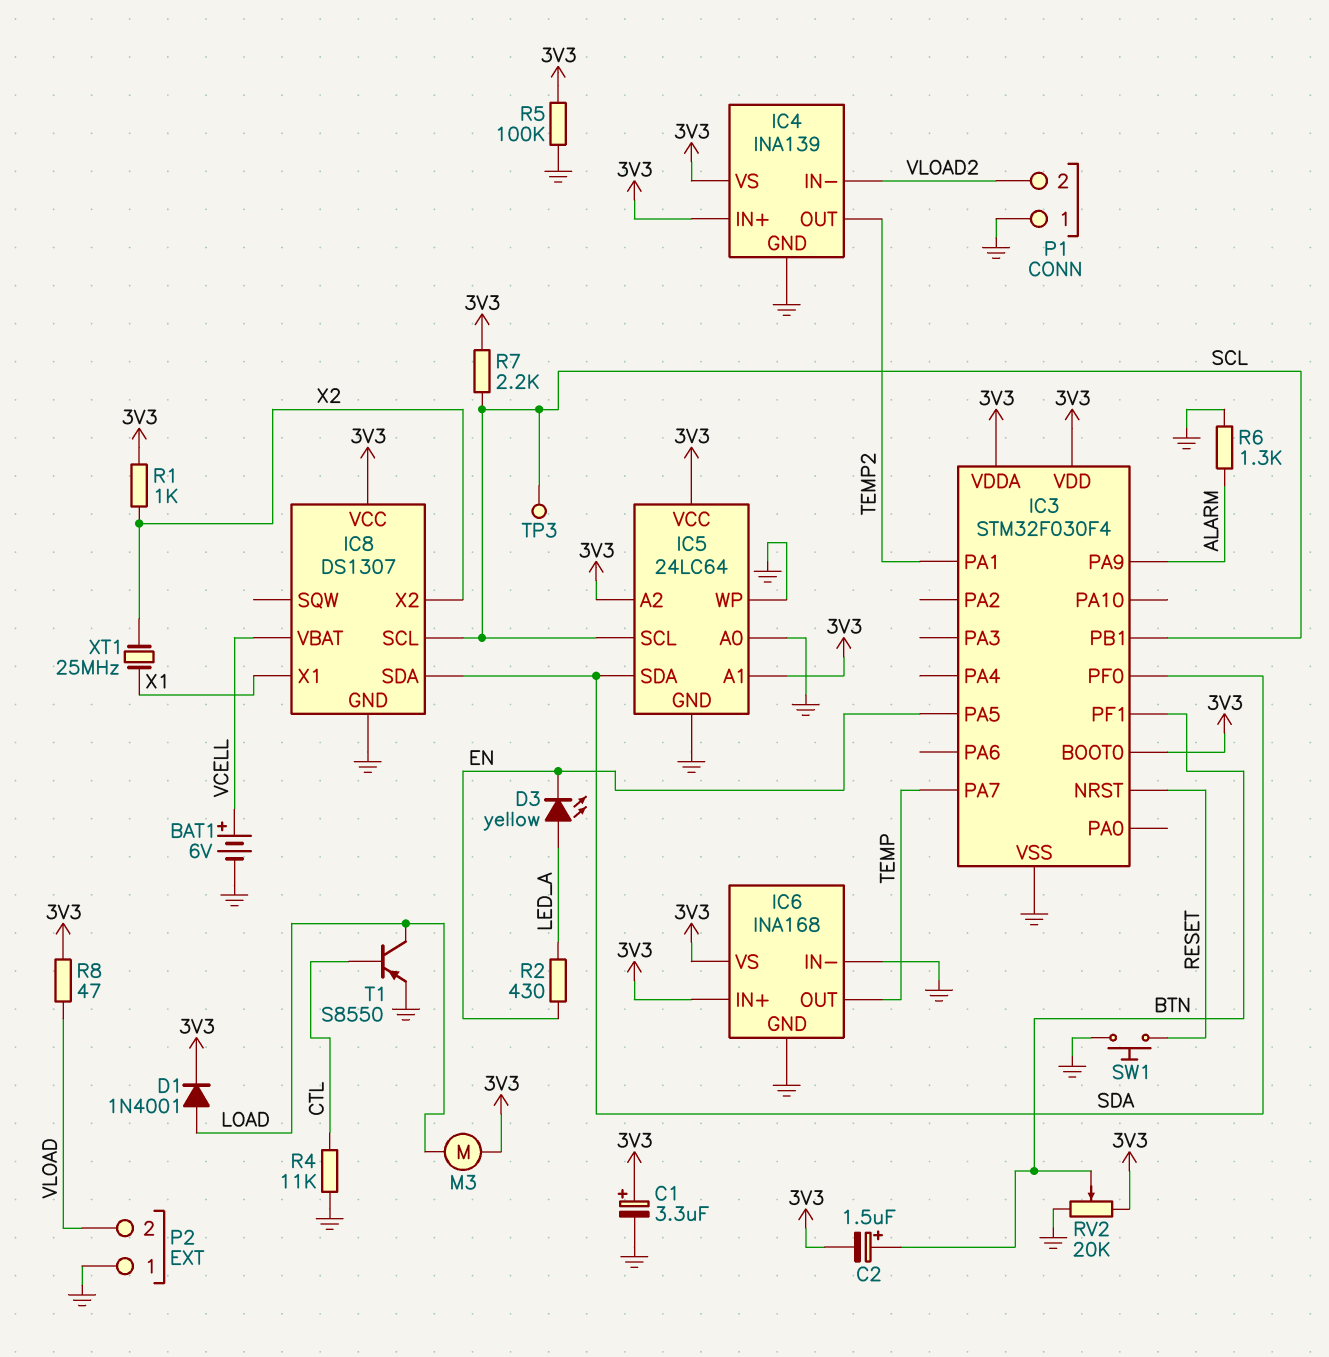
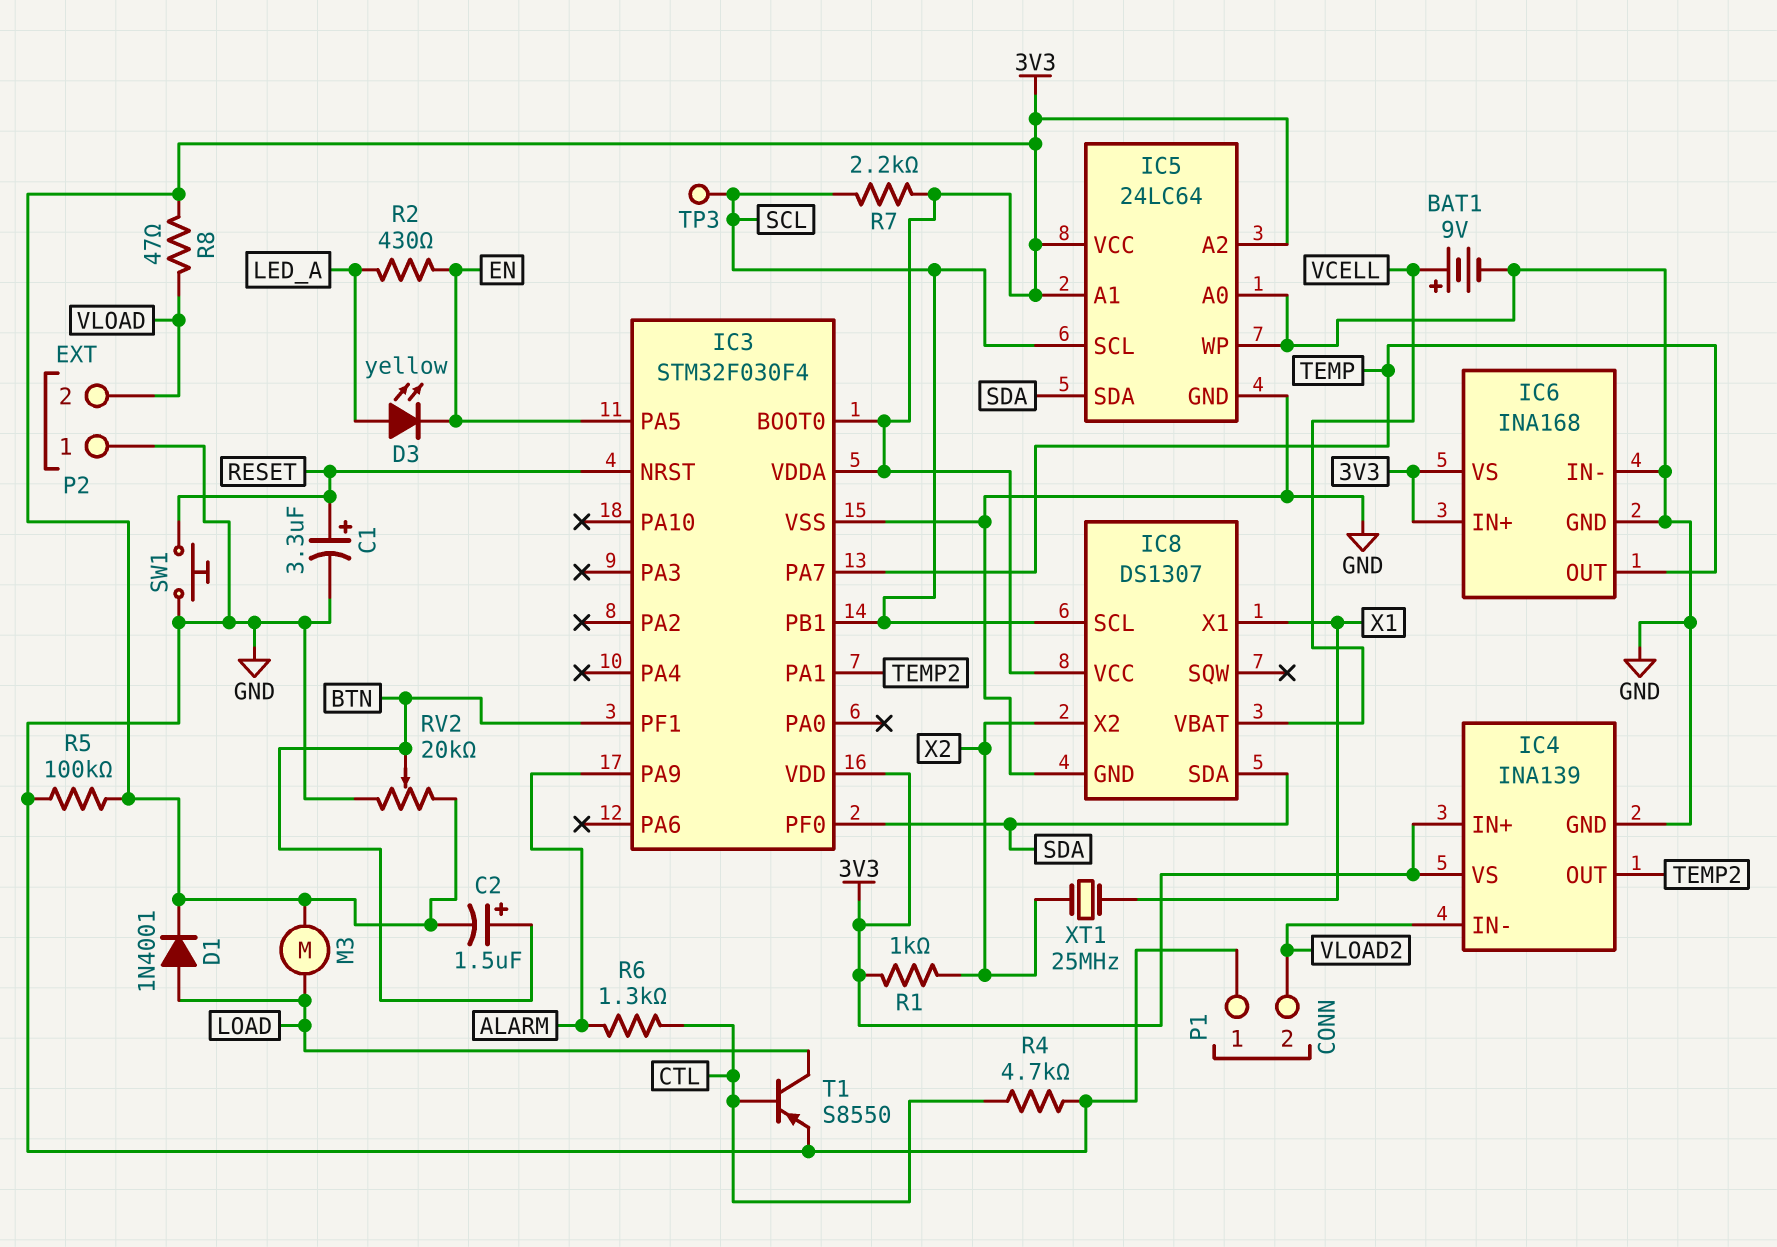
BAT1: 6V (plus VCELL, minus GND) -> 9V (plus VCELL, minus GND)
C1: 3.3uF (plus 3V3, minus GND) -> 3.3uF (plus RESET, minus GND)
R4: 11k (CTL, GND) -> 4.7k (CTL, GND)
R6: 1.3k (ALARM, GND) -> 1.3k (ALARM, CTL)

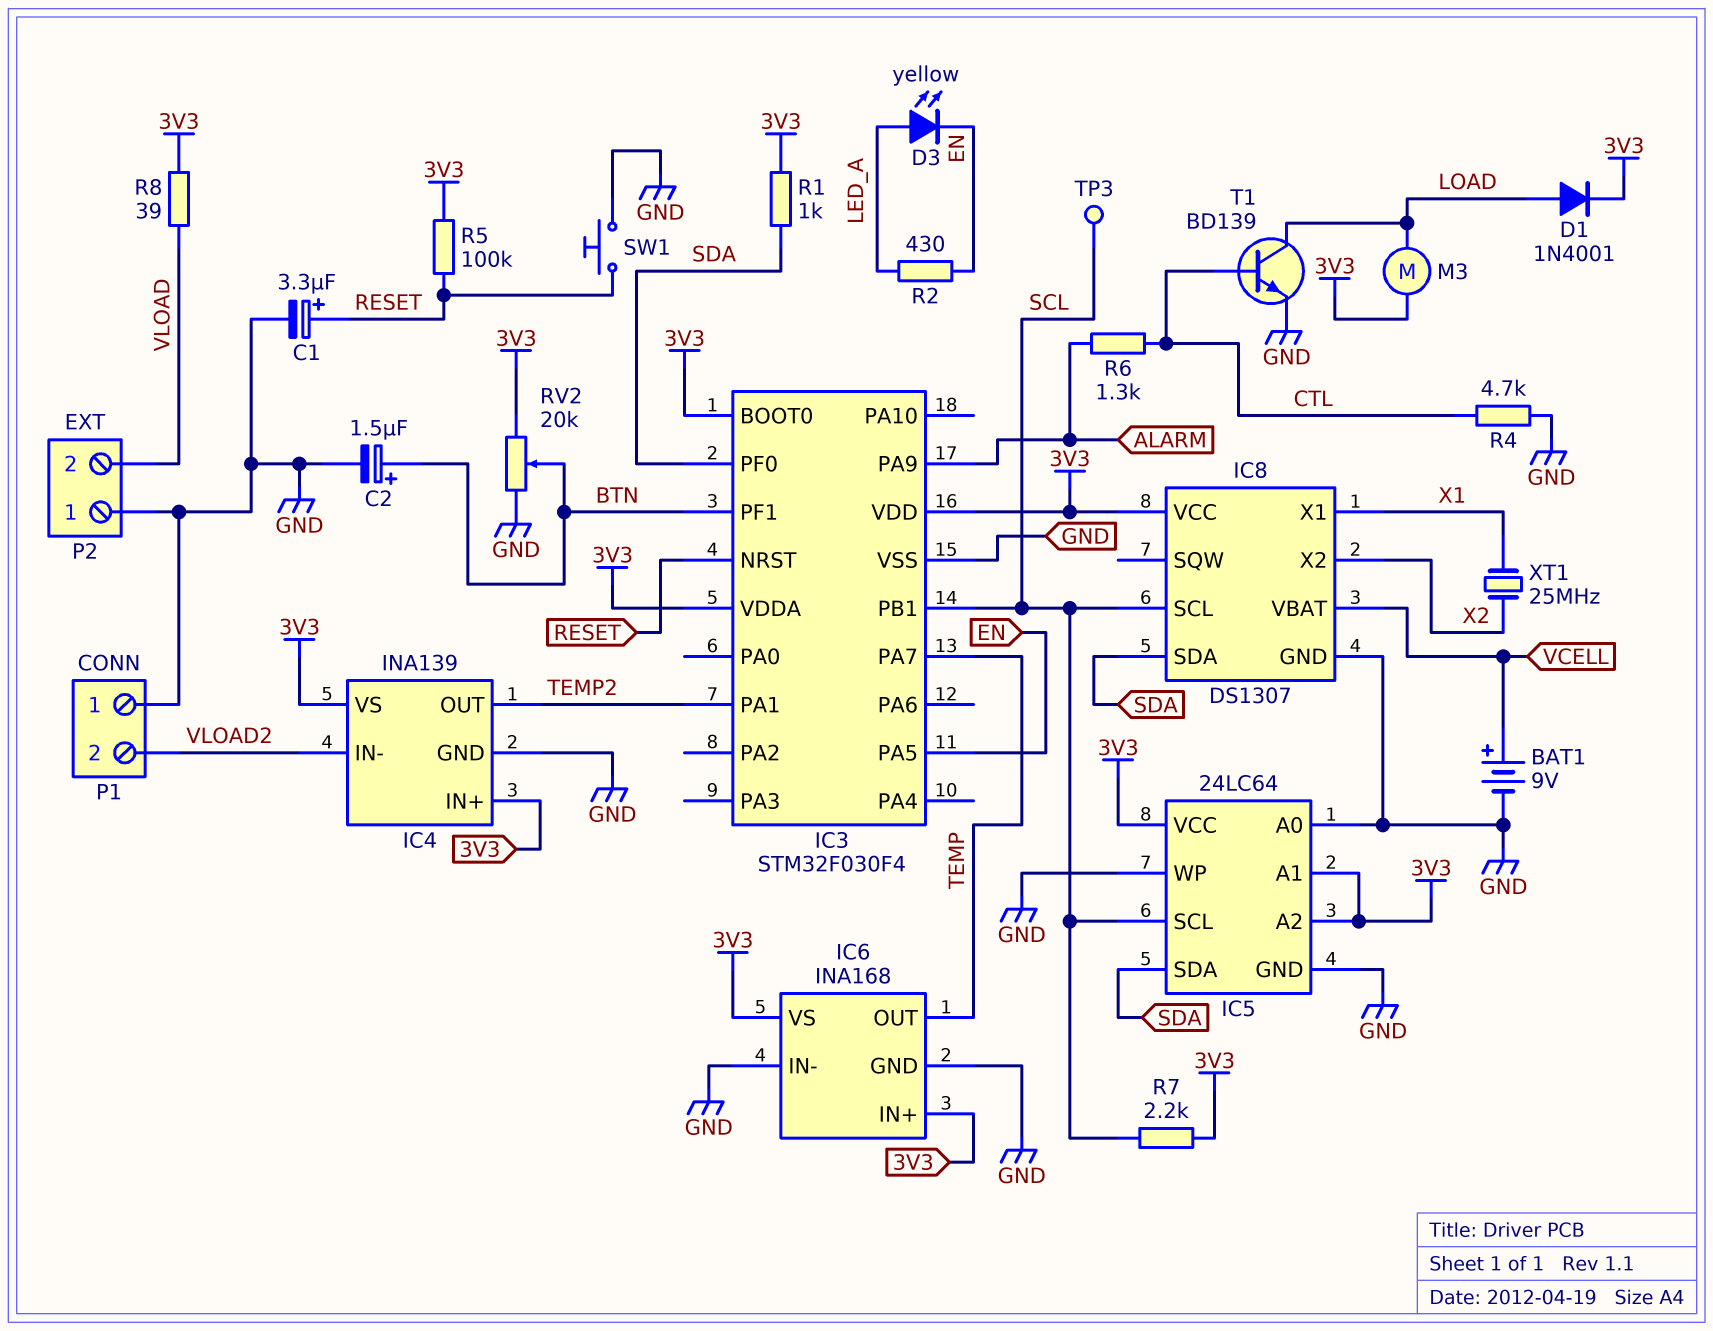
C2: 1.5uF (plus BTN, minus 3V3) -> 1.5uF (plus BTN, minus GND)
R1: 1k (3V3, X2) -> 1k (3V3, SDA)
R5: 100k (3V3, GND) -> 100k (3V3, RESET)
R8: 47 (3V3, VLOAD) -> 39 (3V3, VLOAD)
T1: PNP S8550 (B CTL, C LOAD, E GND) -> NPN BD139 (B CTL, C LOAD, E GND)

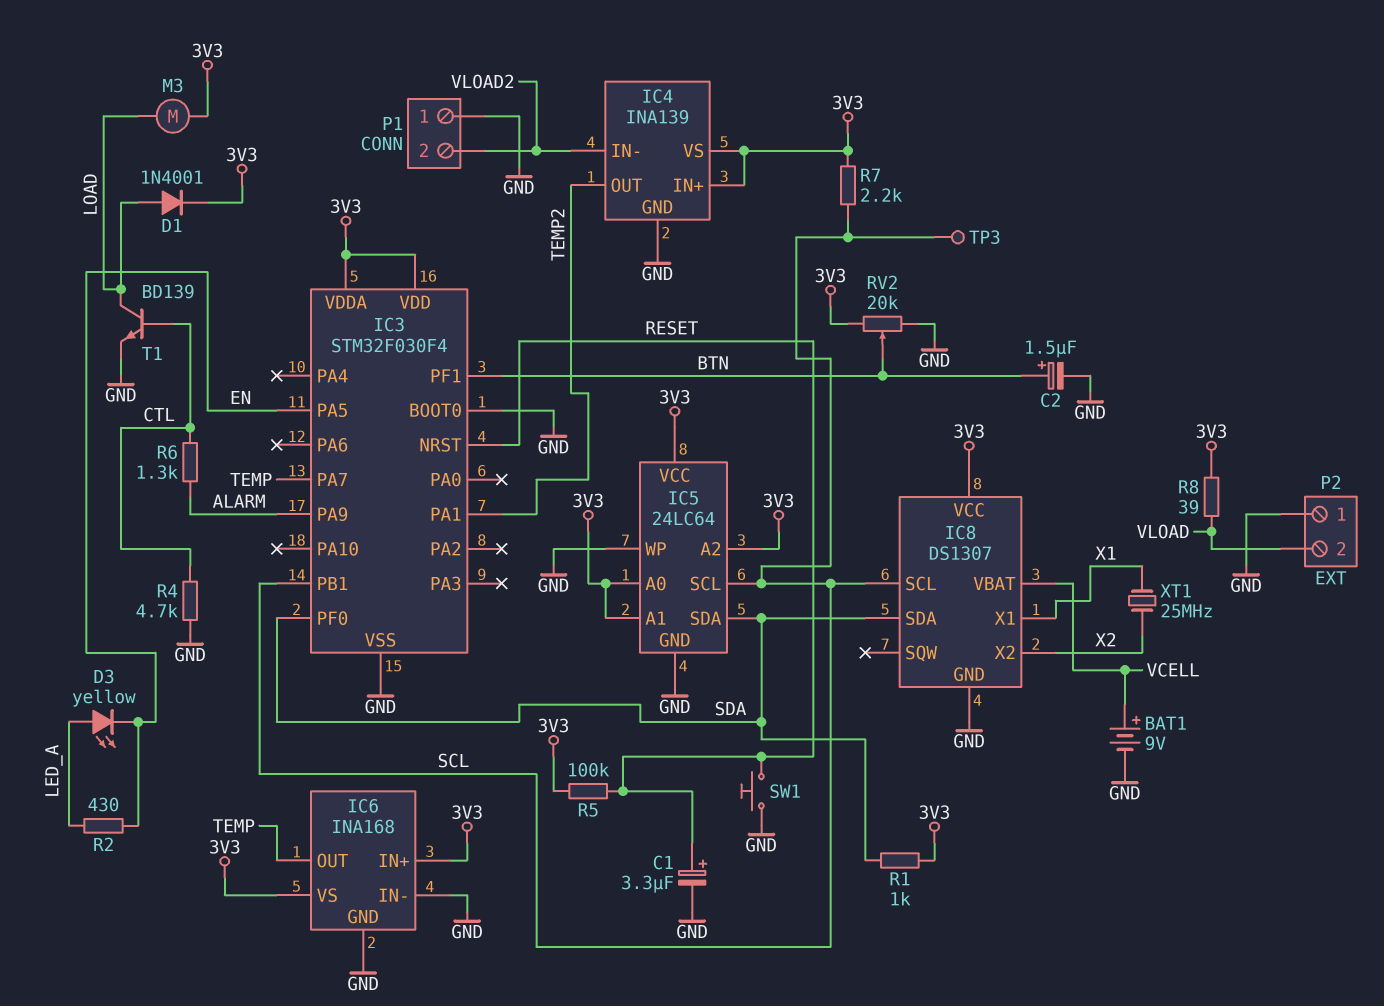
IC3 pin BOOT0: 3V3 -> GND
IC5 pin A0: GND -> 3V3

